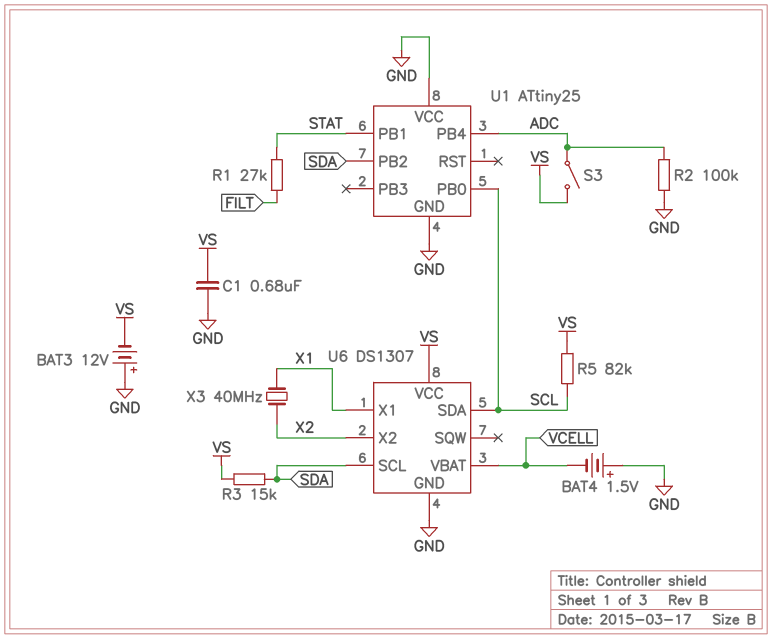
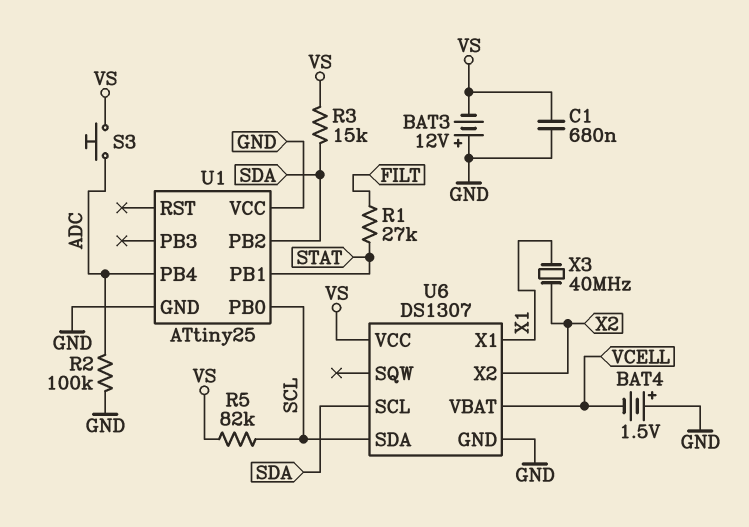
S3: switch (ADC, VS) -> button (ADC, VS)

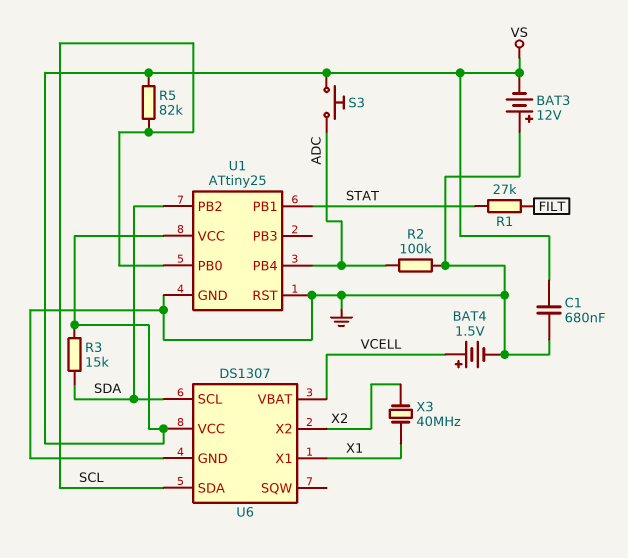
BAT4: 1.5V (plus GND, minus VCELL) -> 1.5V (plus VCELL, minus GND)
U1 pin RST: none -> GND
U1 pin VCC: GND -> VS

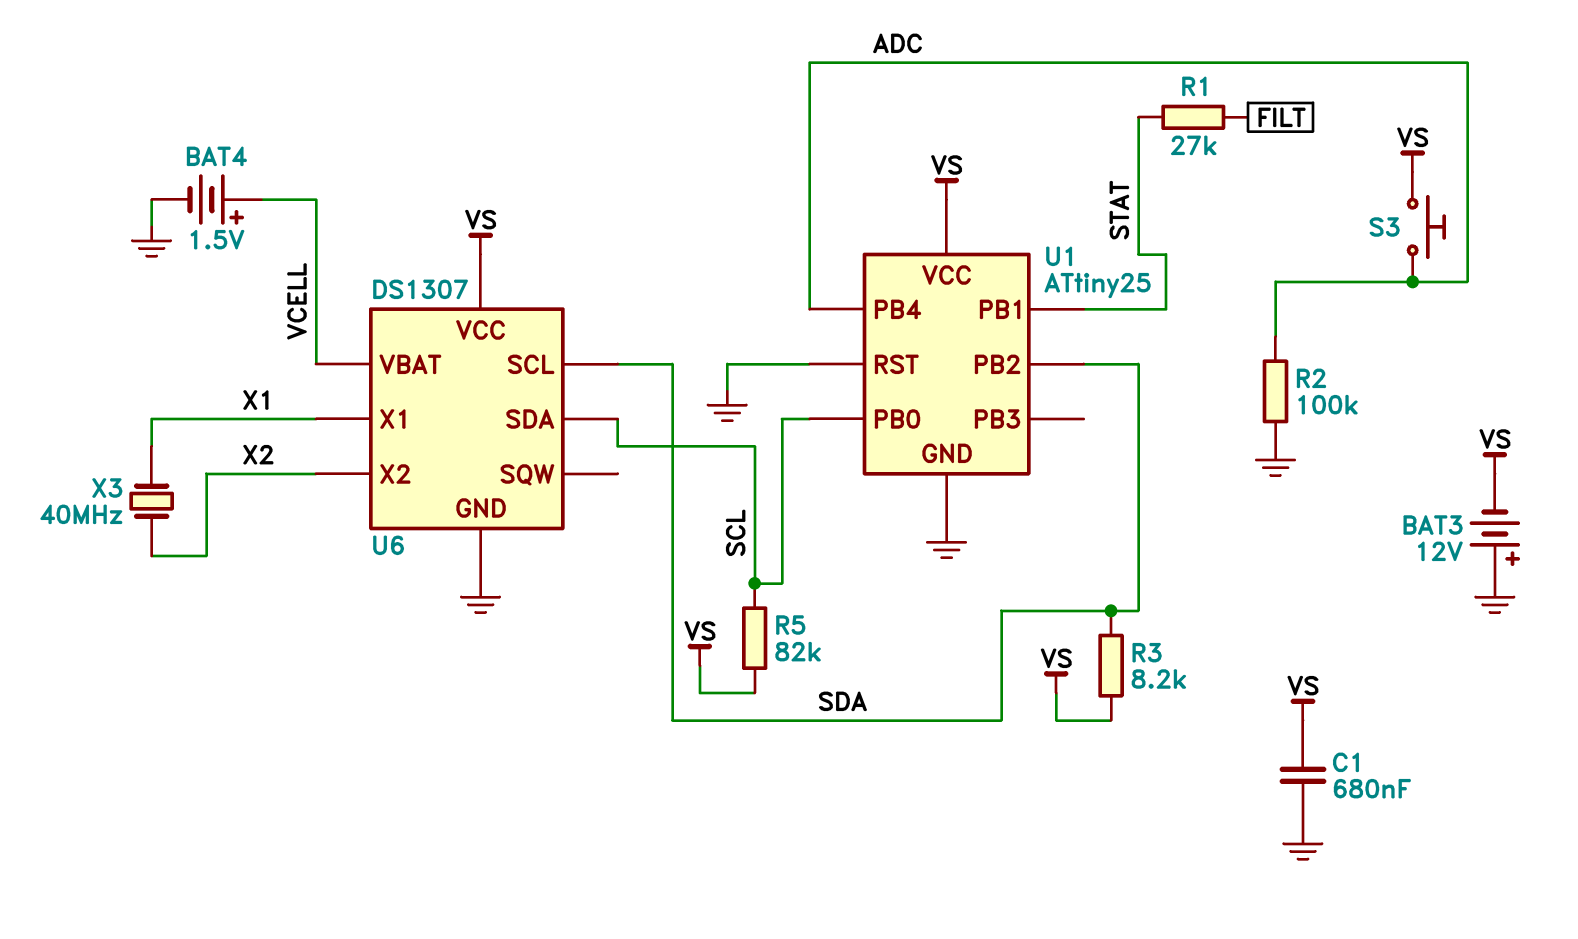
R3: 15k (SDA, VS) -> 8.2k (SDA, VS)

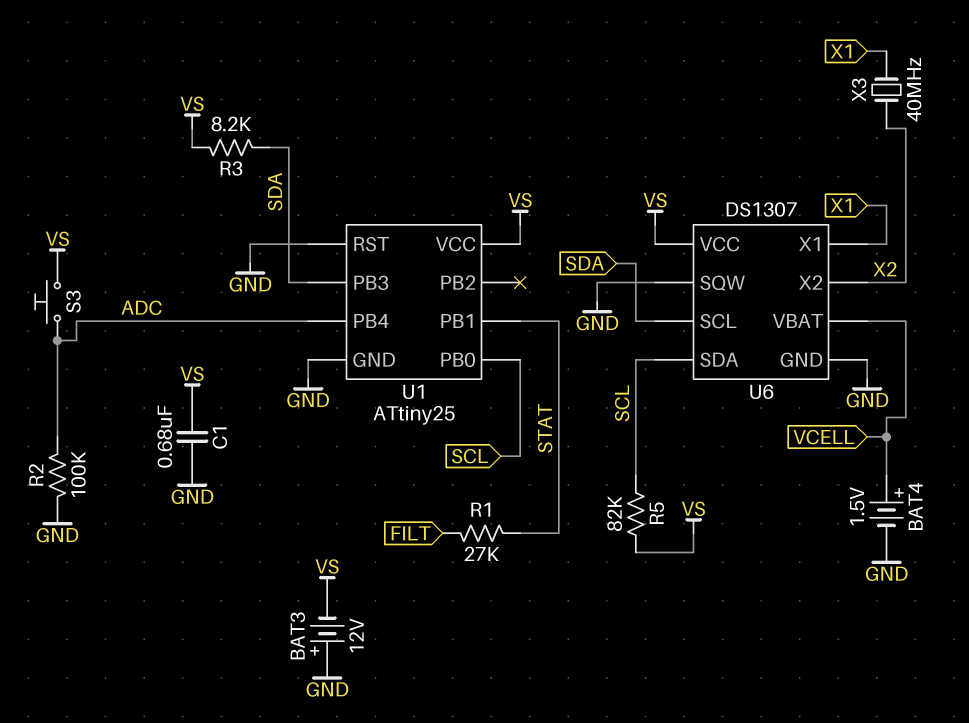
U1 pin PB2: SDA -> none
U1 pin PB3: none -> SDA
U6 pin SQW: none -> GND

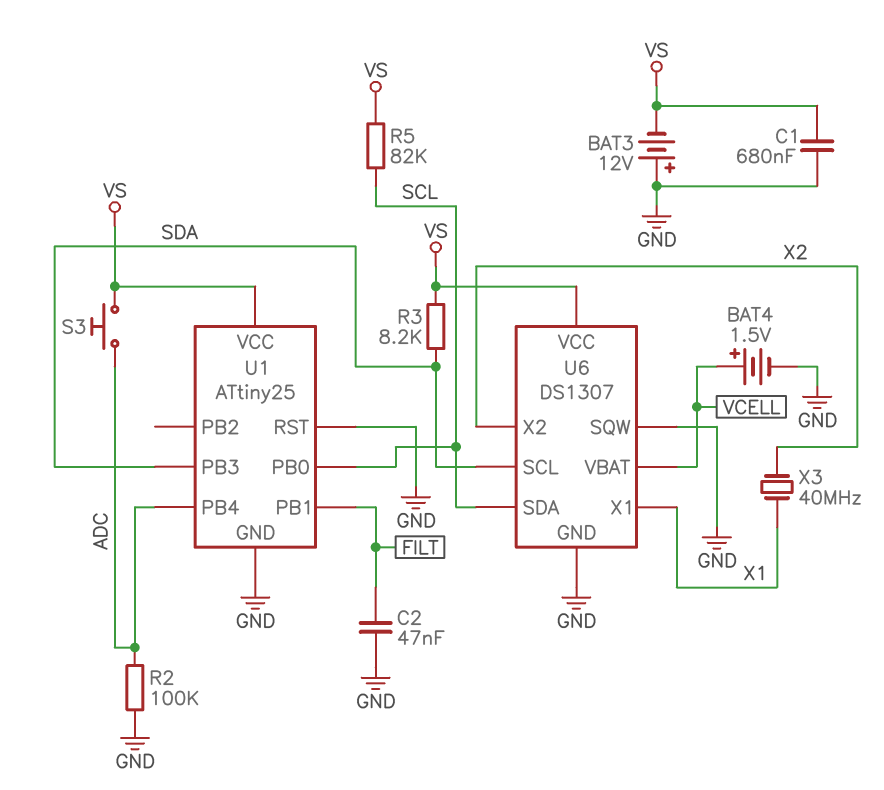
C2: none -> 47nF (FILT, GND)
R1: 27k (FILT, STAT) -> none
U1 pin PB1: STAT -> FILT

